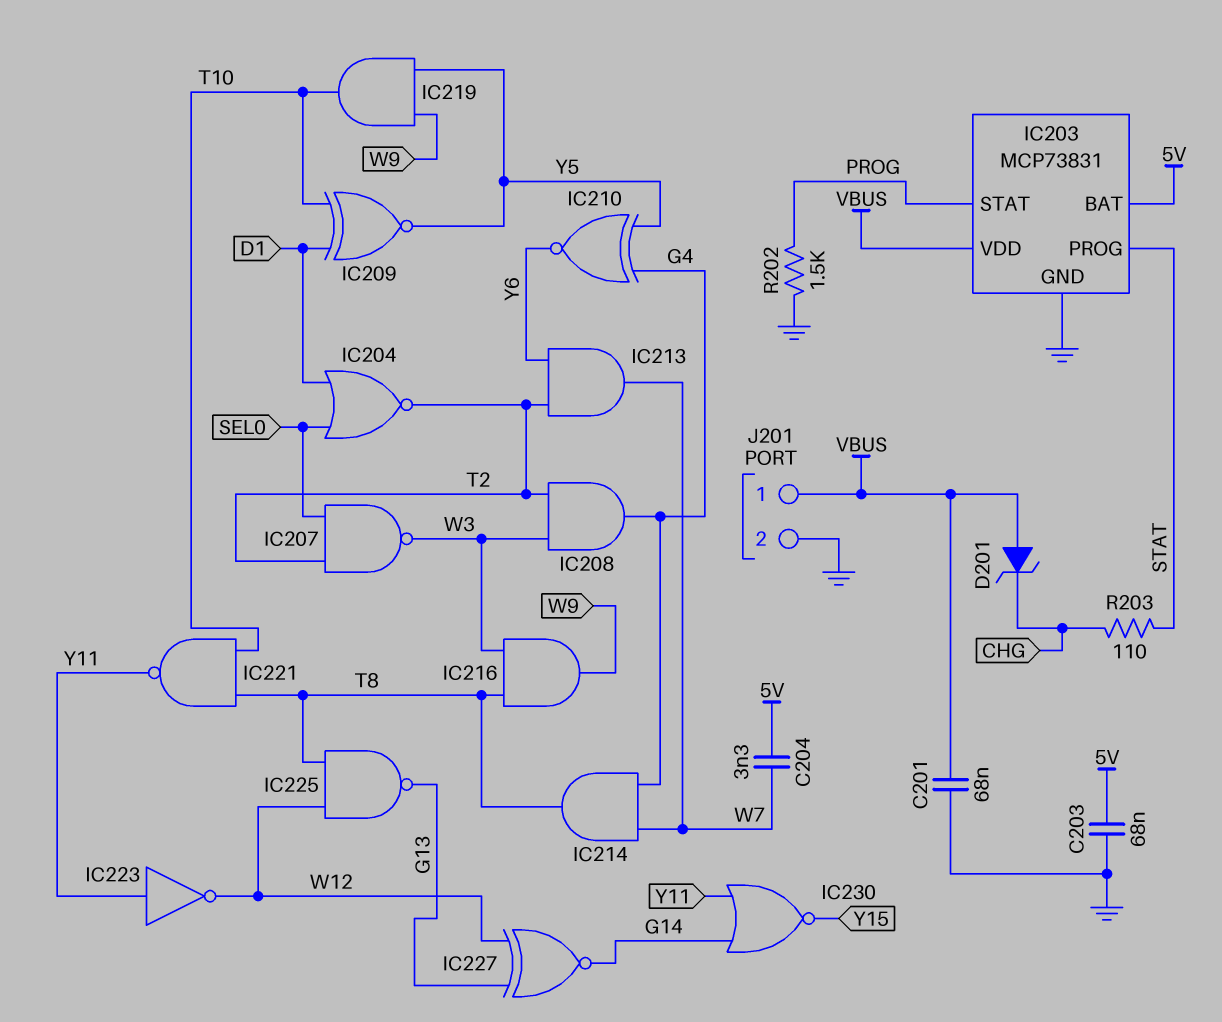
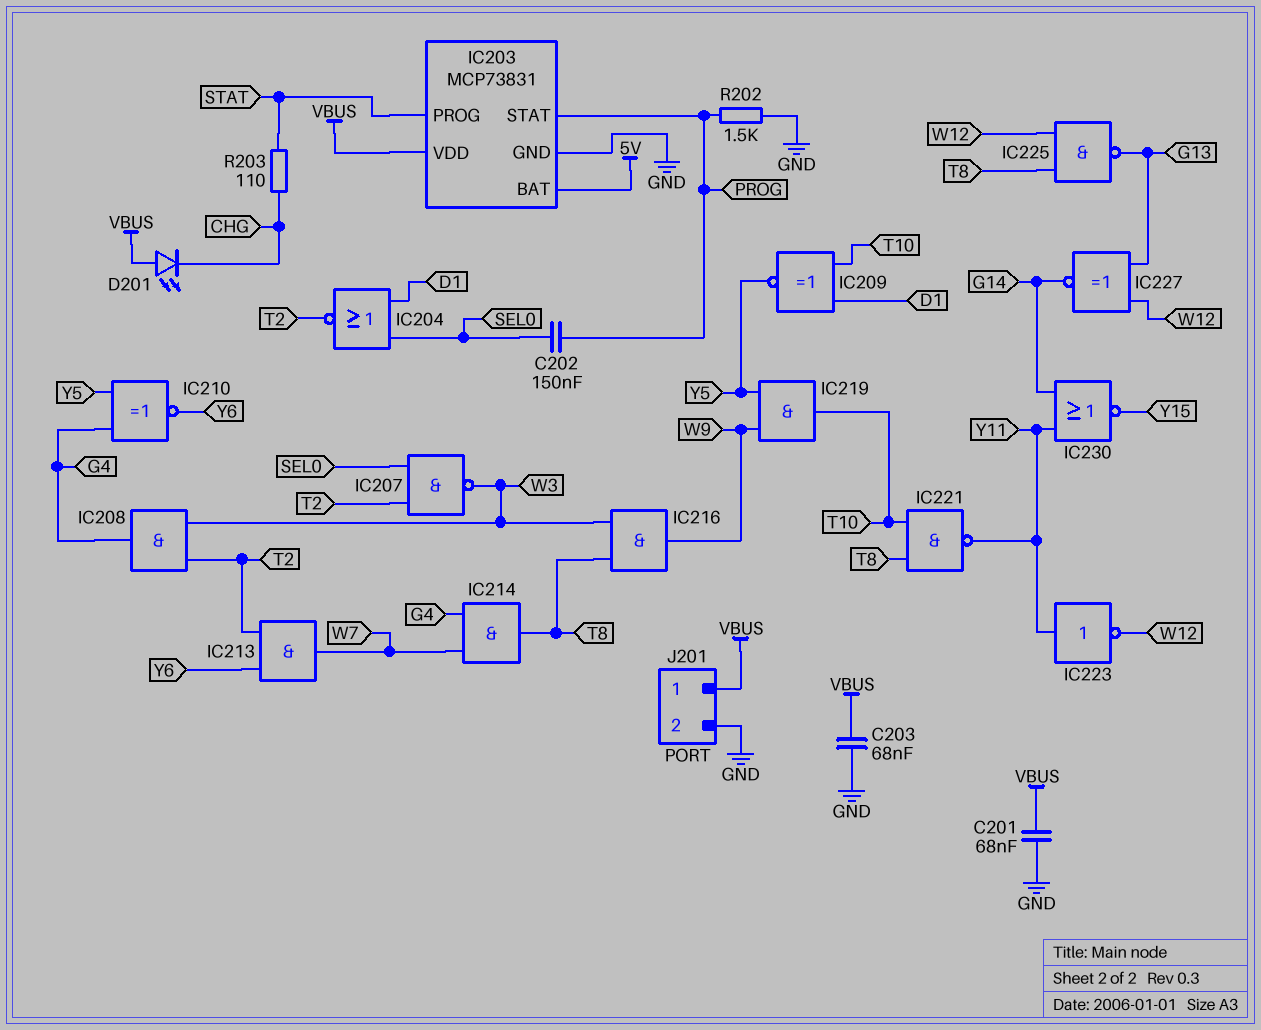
C202: none -> 150nF (PROG, SEL0)
C203: 68nF (5V, GND) -> 68nF (GND, VBUS)
C204: 3.3nF (5V, W7) -> none
D201: zener (A VBUS, K CHG) -> LED (A VBUS, K CHG)

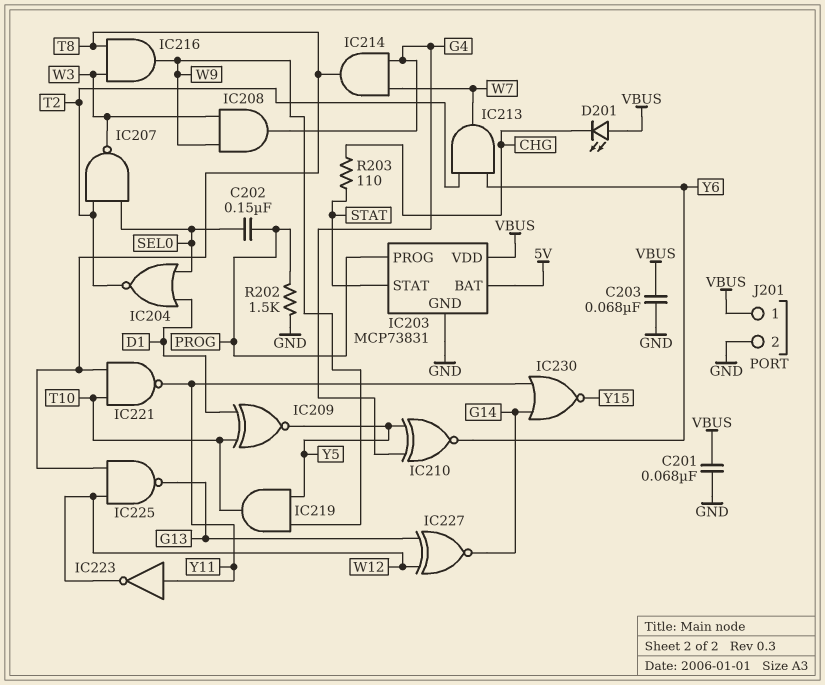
IC203 pin PROG: STAT -> PROG
IC203 pin STAT: PROG -> STAT
IC208: AND (in T2, in W3, out G4) -> AND (in W3, in W9, out G4)

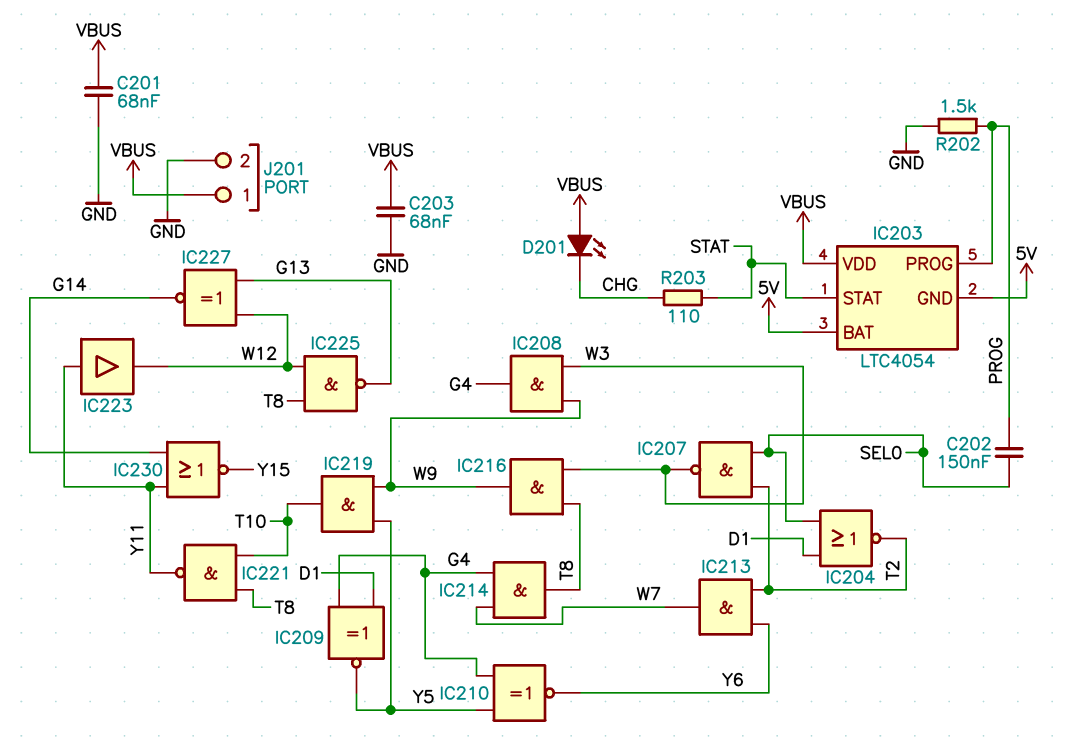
IC203: MCP73831 -> LTC4054
IC203 pin GND: GND -> 5V
IC209: XNOR (in D1, in T10, out Y5) -> XNOR (in D1, in G4, out Y5)
IC223: NOT (in Y11, out W12) -> buffer (in Y11, out W12)

